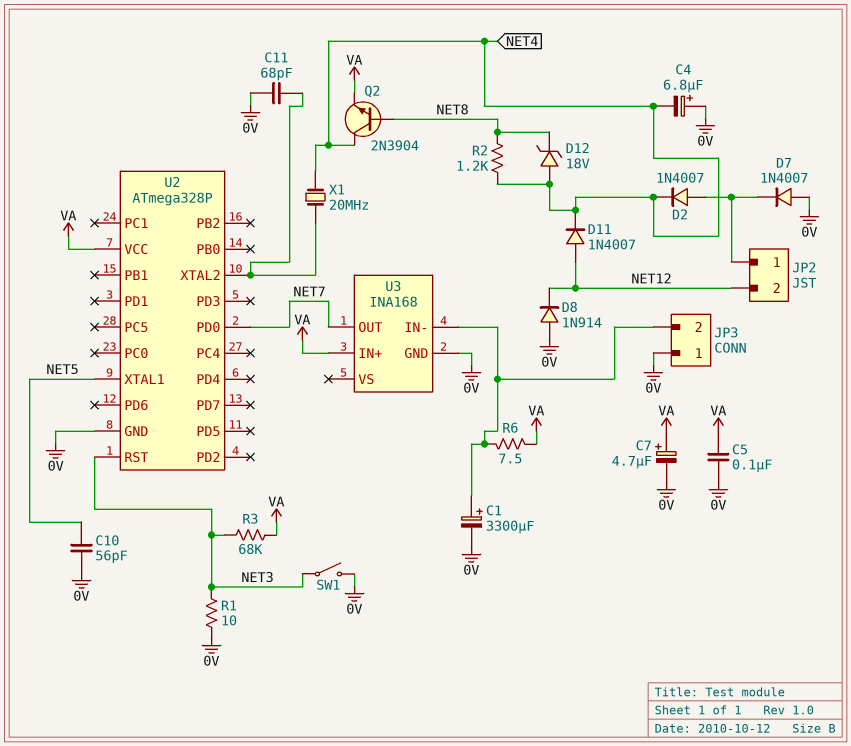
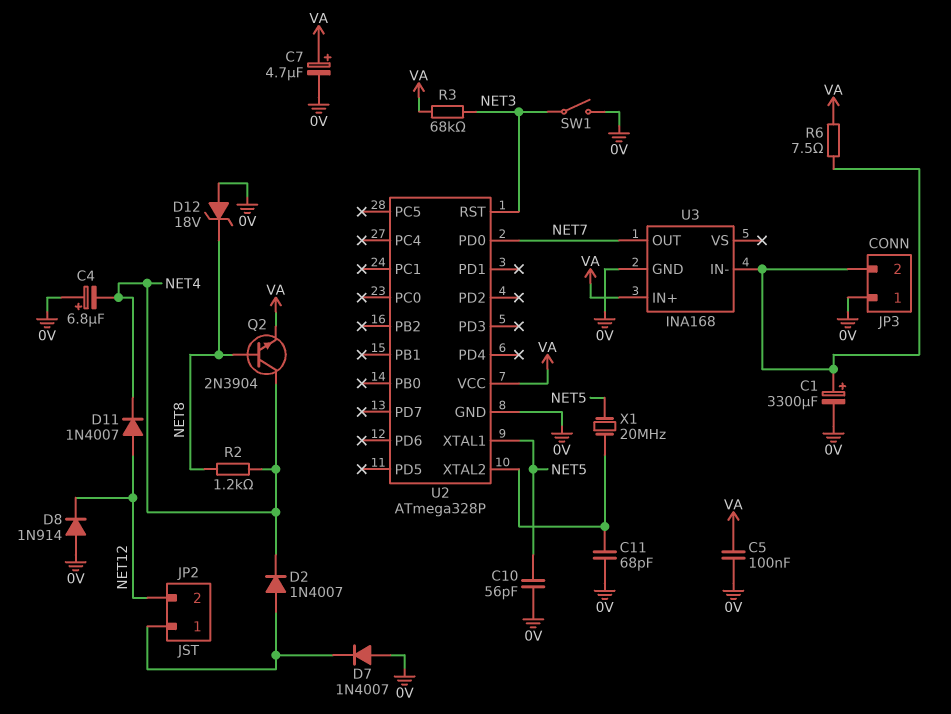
D12: zener 18V (A NET4, K NET8) -> zener 18V (A 0V, K NET8)
R1: 10 (0V, NET3) -> none
X1: 20MHz (NET4, U2/XTAL2) -> 20MHz (NET5, U2/XTAL2)

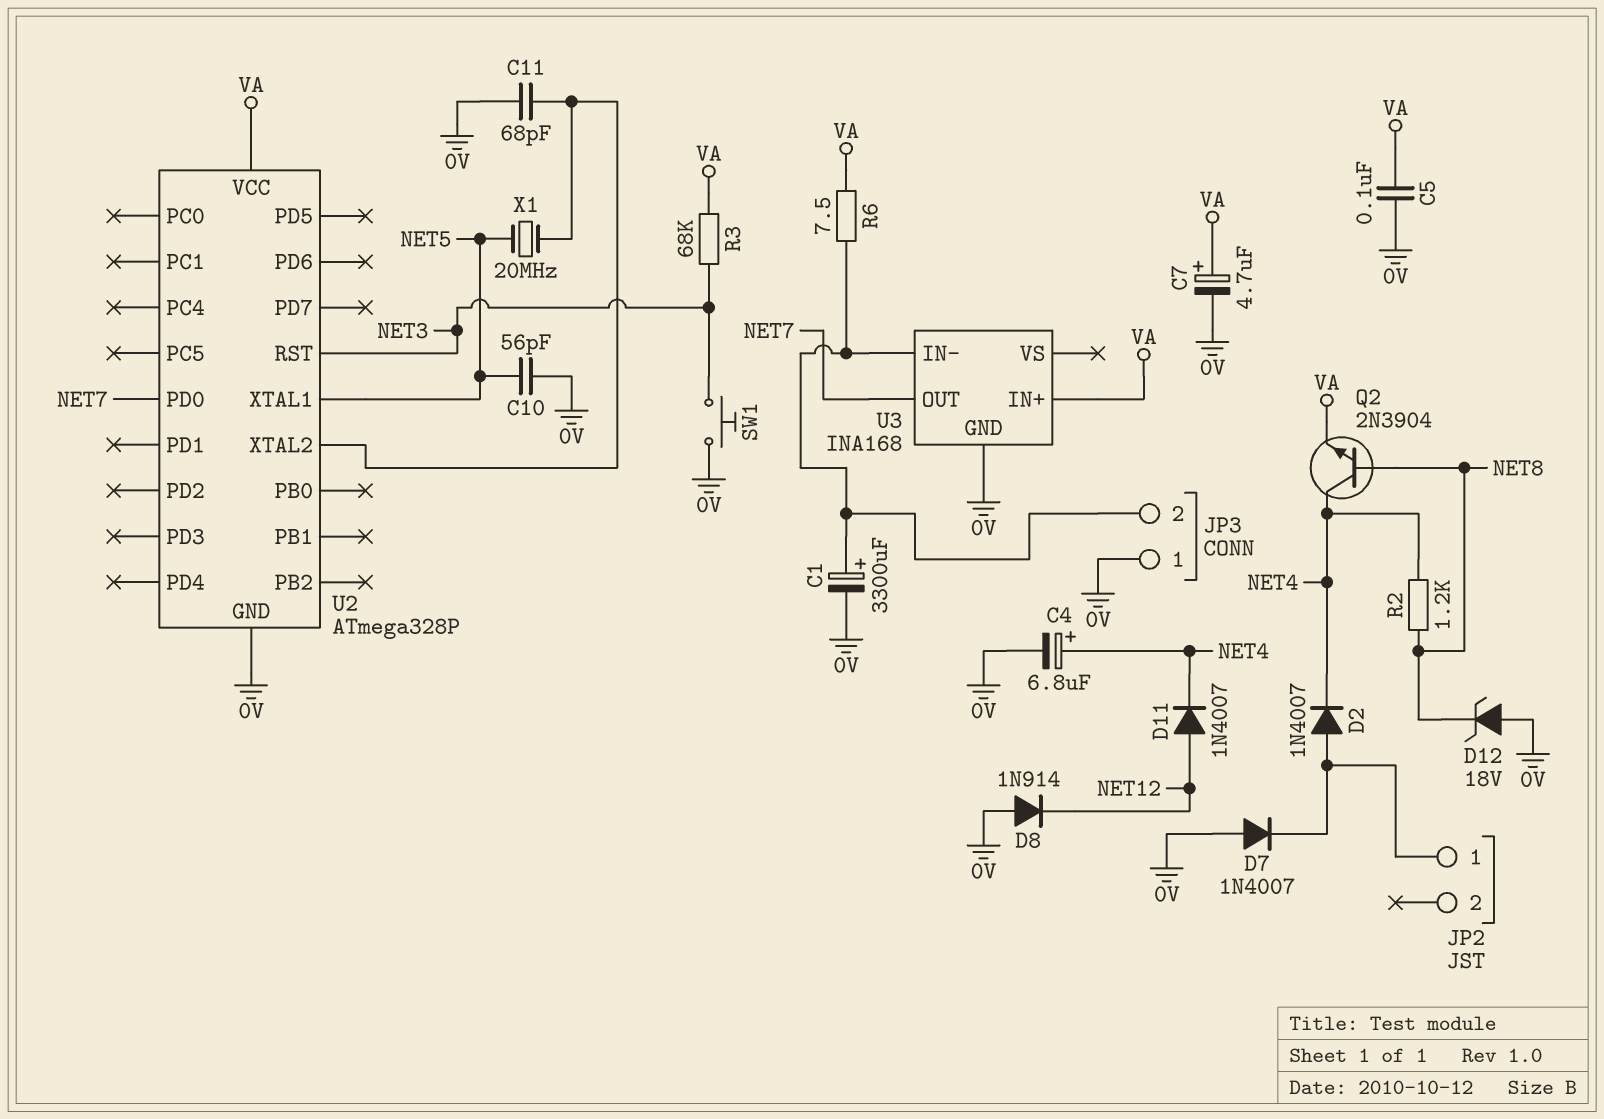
C4: 6.8uF (plus 0V, minus NET4) -> 6.8uF (plus NET4, minus 0V)
JP2 pin 2: NET12 -> none
SW1: switch (0V, NET3) -> button (0V, NET3)

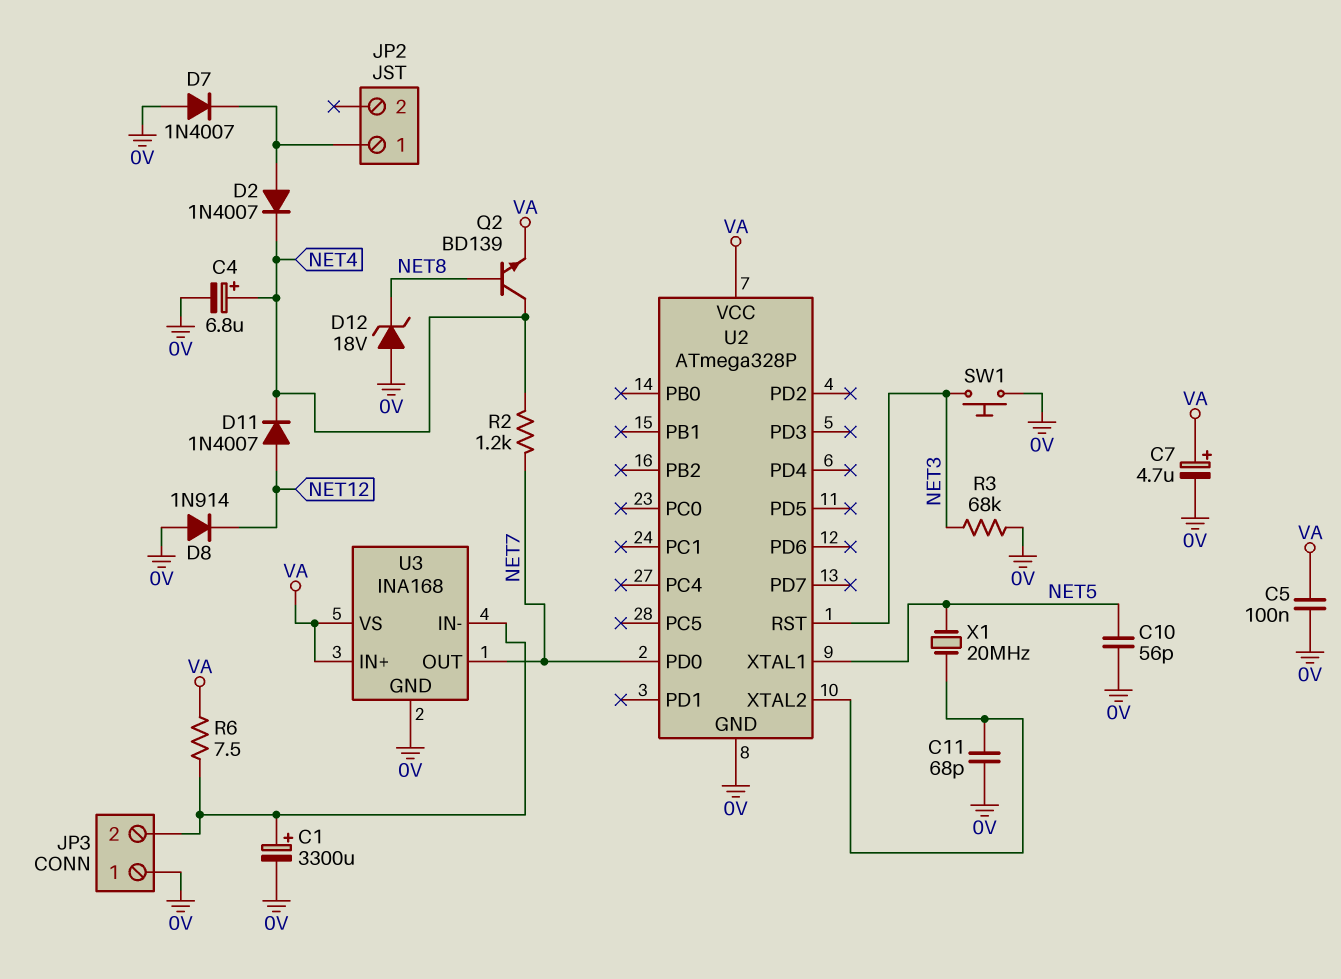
Q2: NPN 2N3904 (B NET8, C NET4, E VA) -> NPN BD139 (B NET8, C NET4, E VA)
R2: 1.2k (NET4, NET8) -> 1.2k (NET4, NET7)
R3: 68k (NET3, VA) -> 68k (0V, NET3)
U3 pin VS: none -> VA

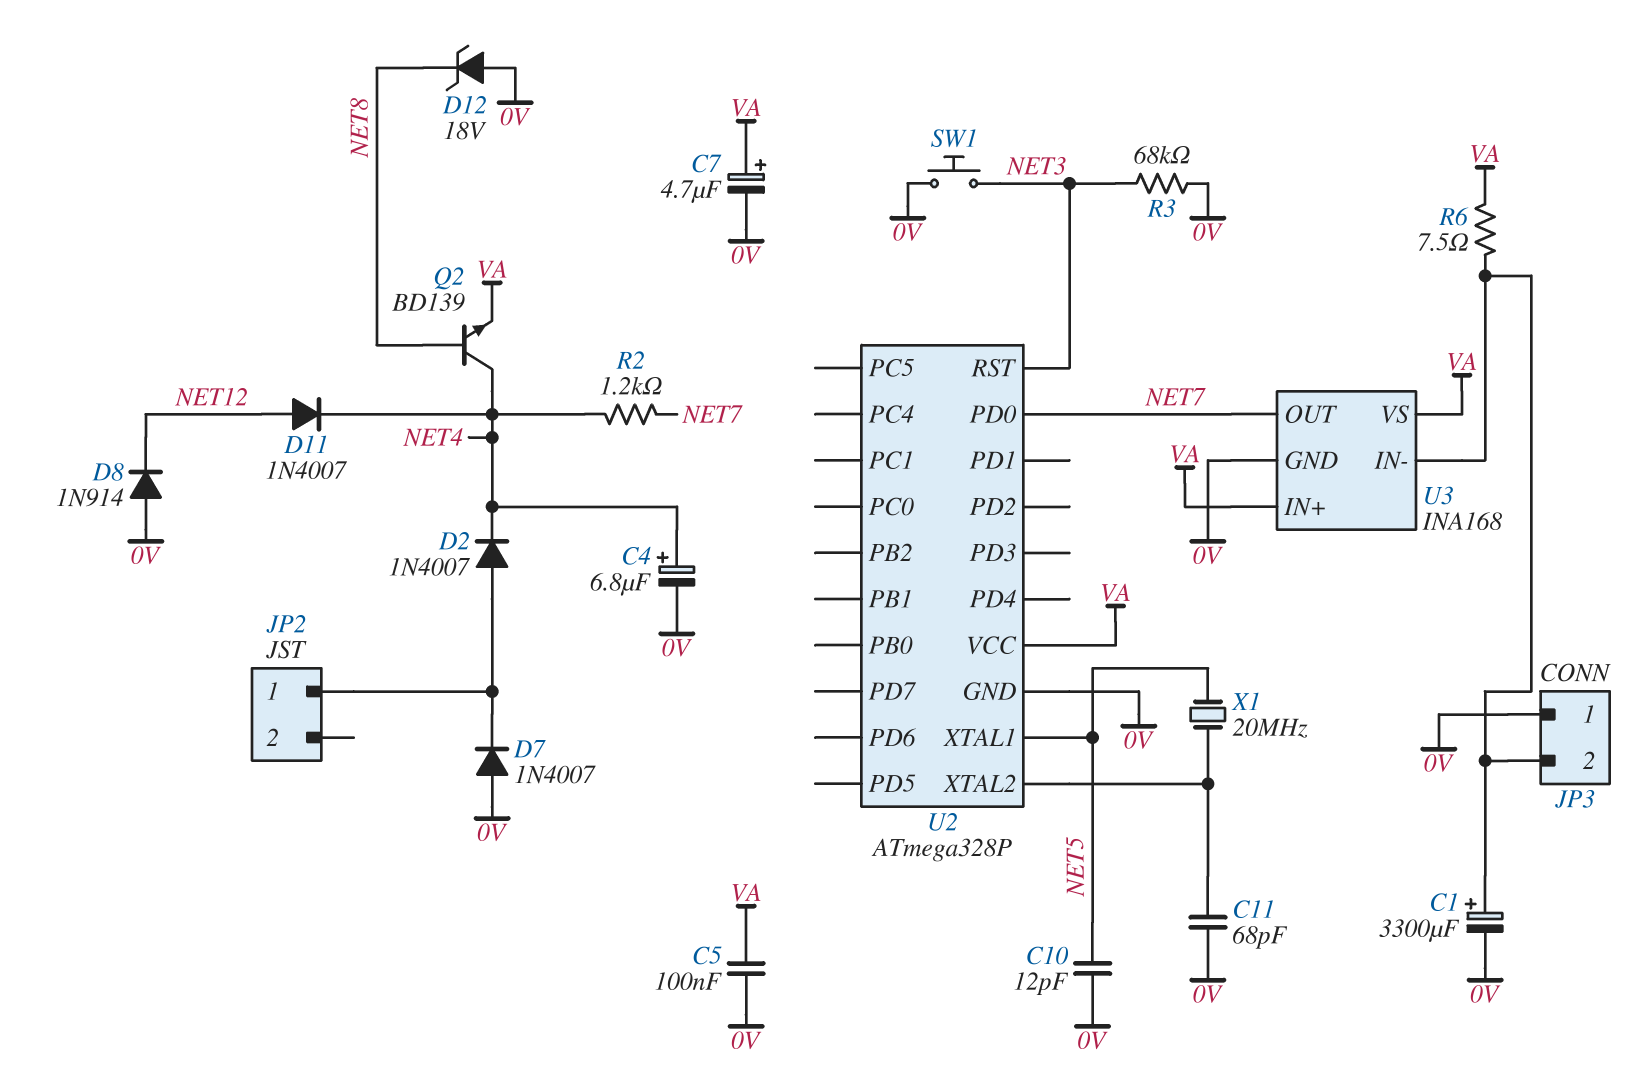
C10: 56pF (0V, NET5) -> 12pF (0V, NET5)

